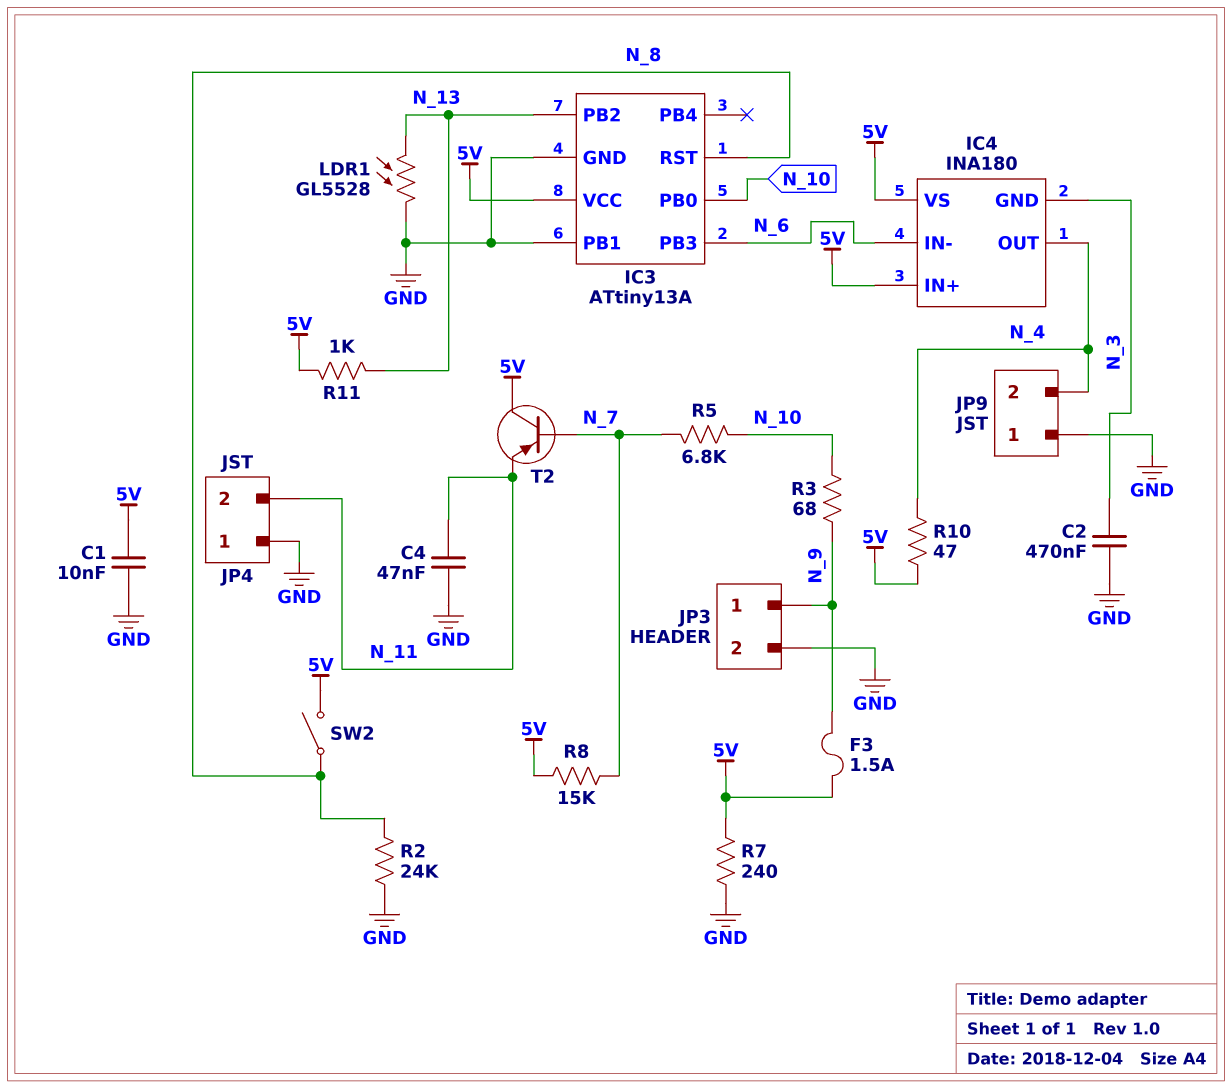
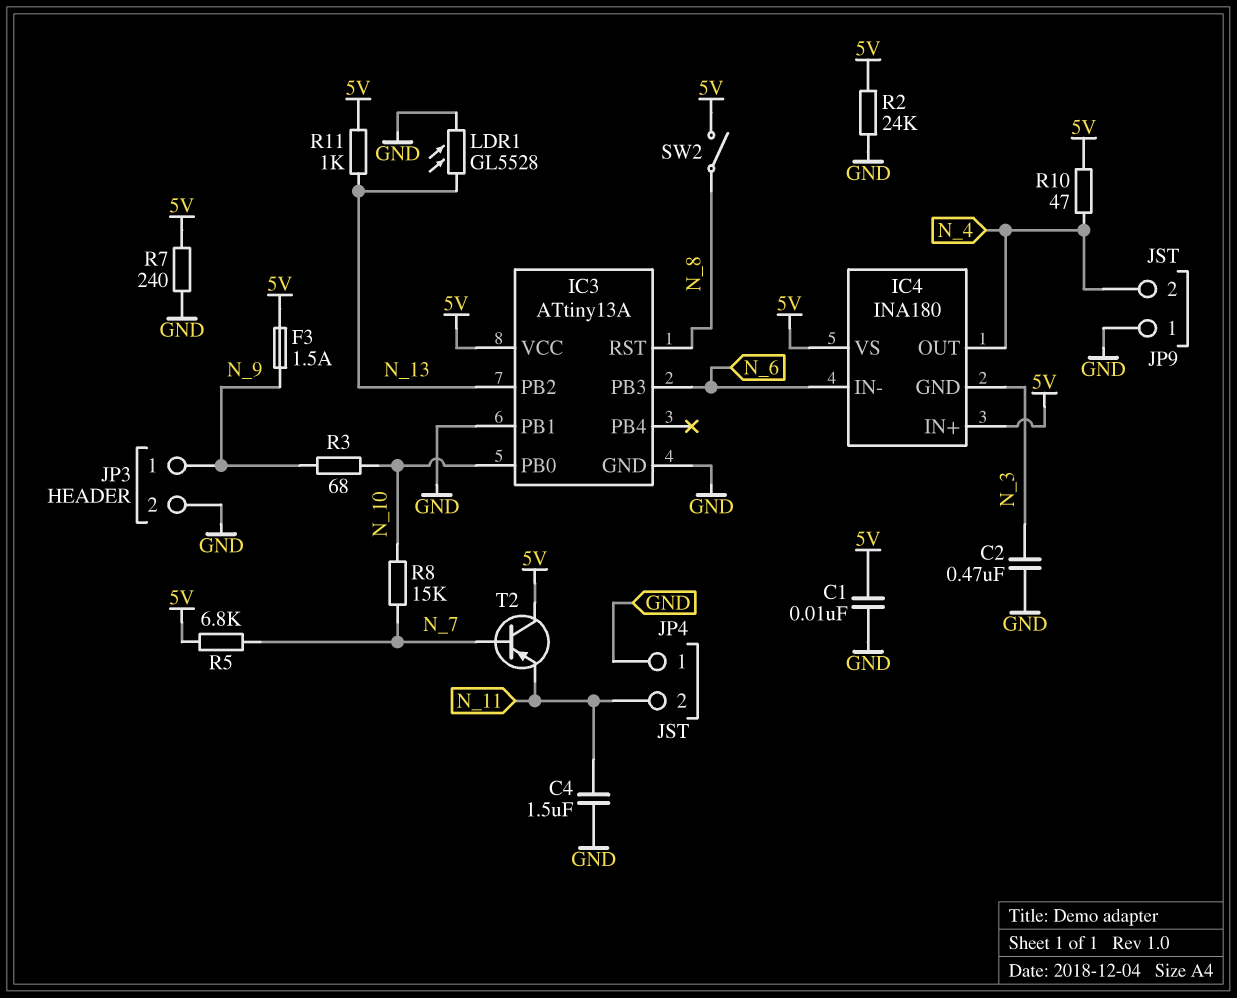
C4: 47nF (GND, N_11) -> 1.5uF (GND, N_11)
R2: 24k (GND, N_8) -> 24k (5V, GND)
R5: 6.8k (N_7, N_10) -> 6.8k (5V, N_7)
R8: 15k (5V, N_7) -> 15k (N_7, N_10)

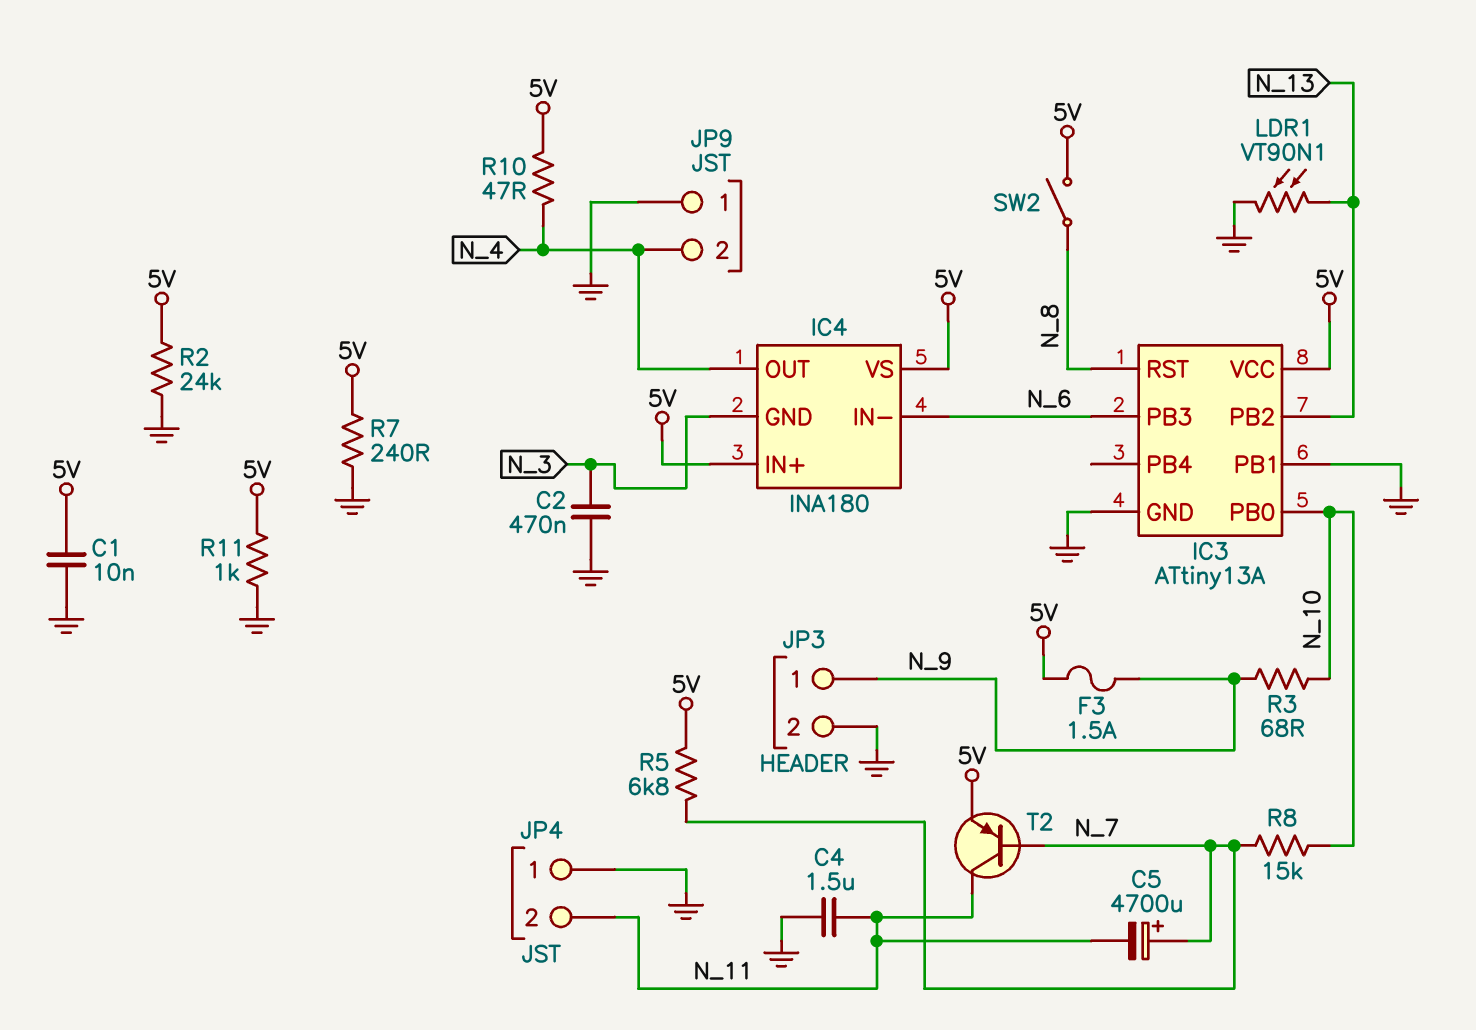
C5: none -> 4700uF (plus N_7, minus N_11)
LDR1: GL5528 (GND, N_13) -> VT90N1 (GND, N_13)
R11: 1k (5V, N_13) -> 1k (5V, GND)
T2: PNP (B N_7, C 5V, E N_11) -> PNP (B N_7, C N_11, E 5V)

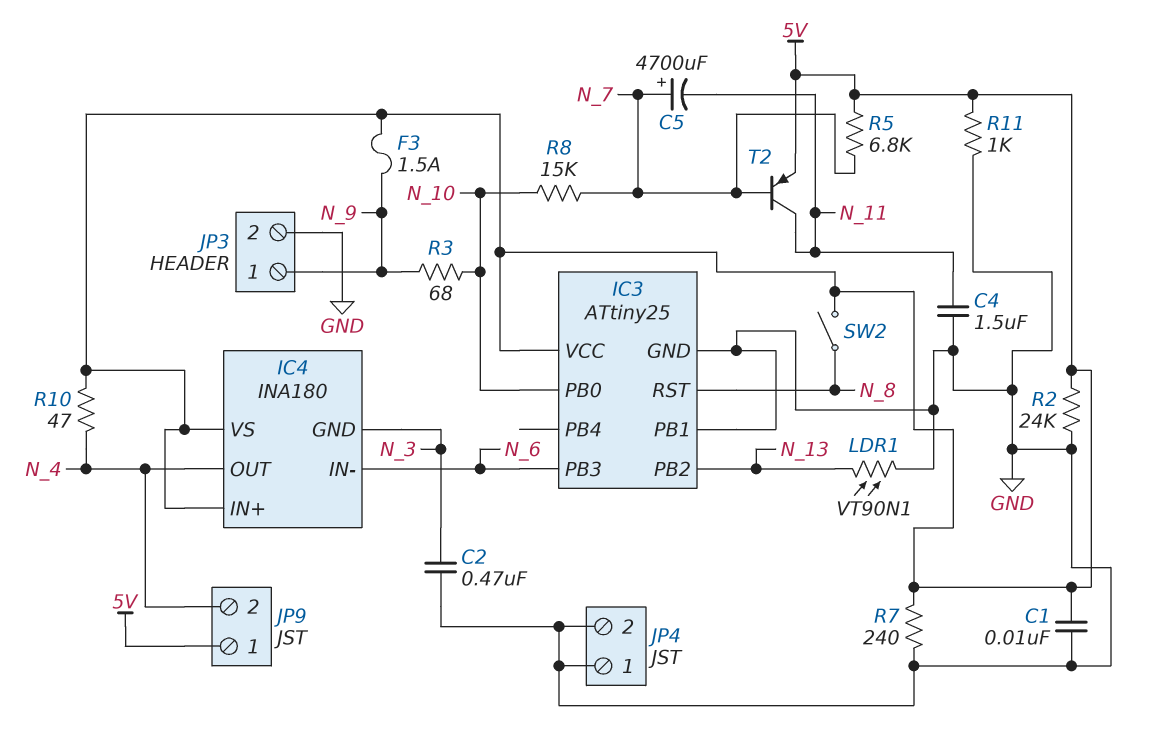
IC3: ATtiny13A -> ATtiny25
JP4 pin 2: N_11 -> GND
JP9 pin 1: GND -> 5V

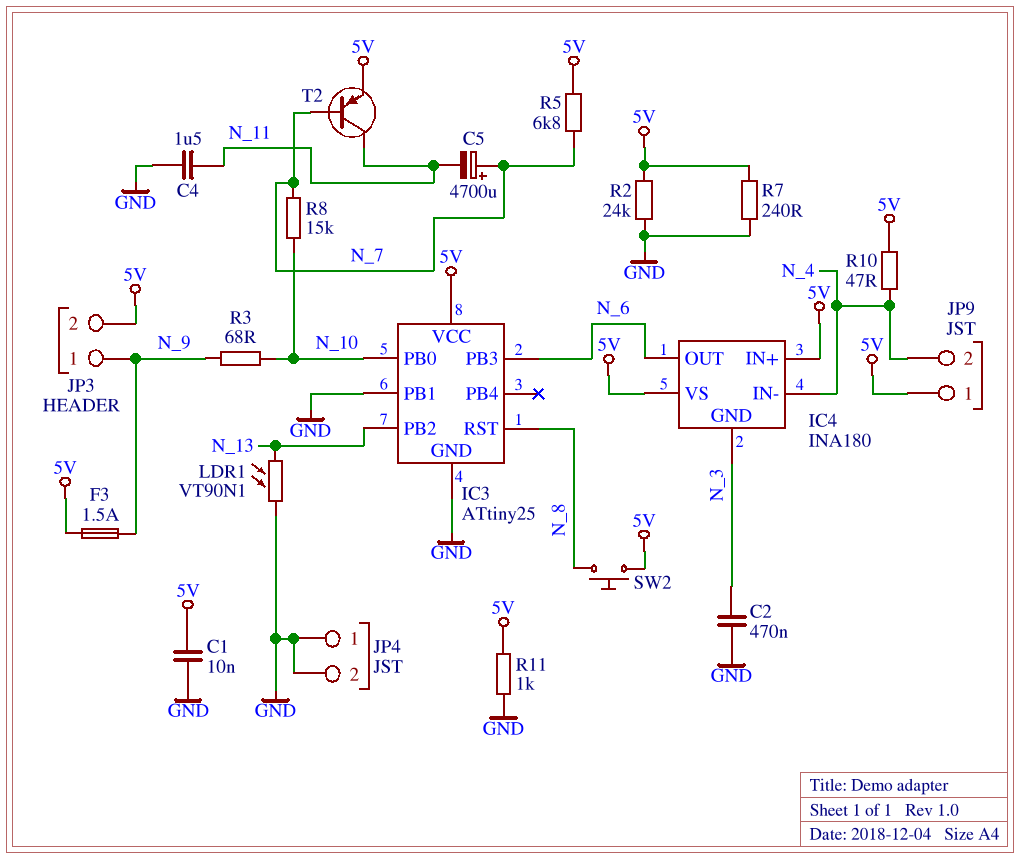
IC4 pin IN-: N_6 -> N_4
IC4 pin OUT: N_4 -> N_6
JP3 pin 2: GND -> 5V
SW2: switch (5V, N_8) -> button (5V, N_8)

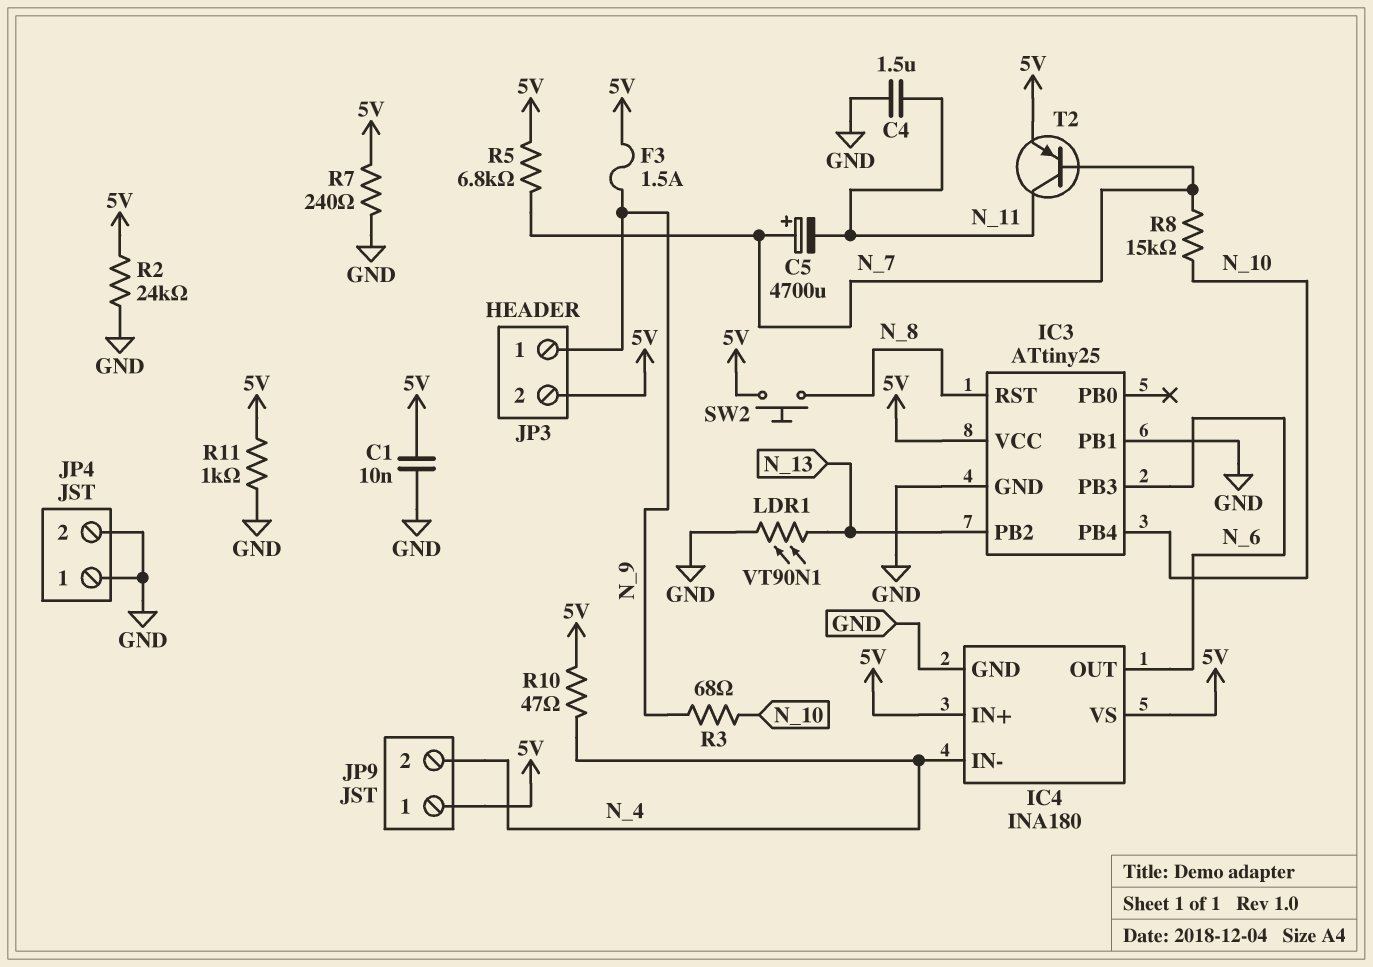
C2: 470nF (GND, N_3) -> none
IC3 pin PB0: N_10 -> none
IC3 pin PB4: none -> N_10
IC4 pin GND: N_3 -> GND

